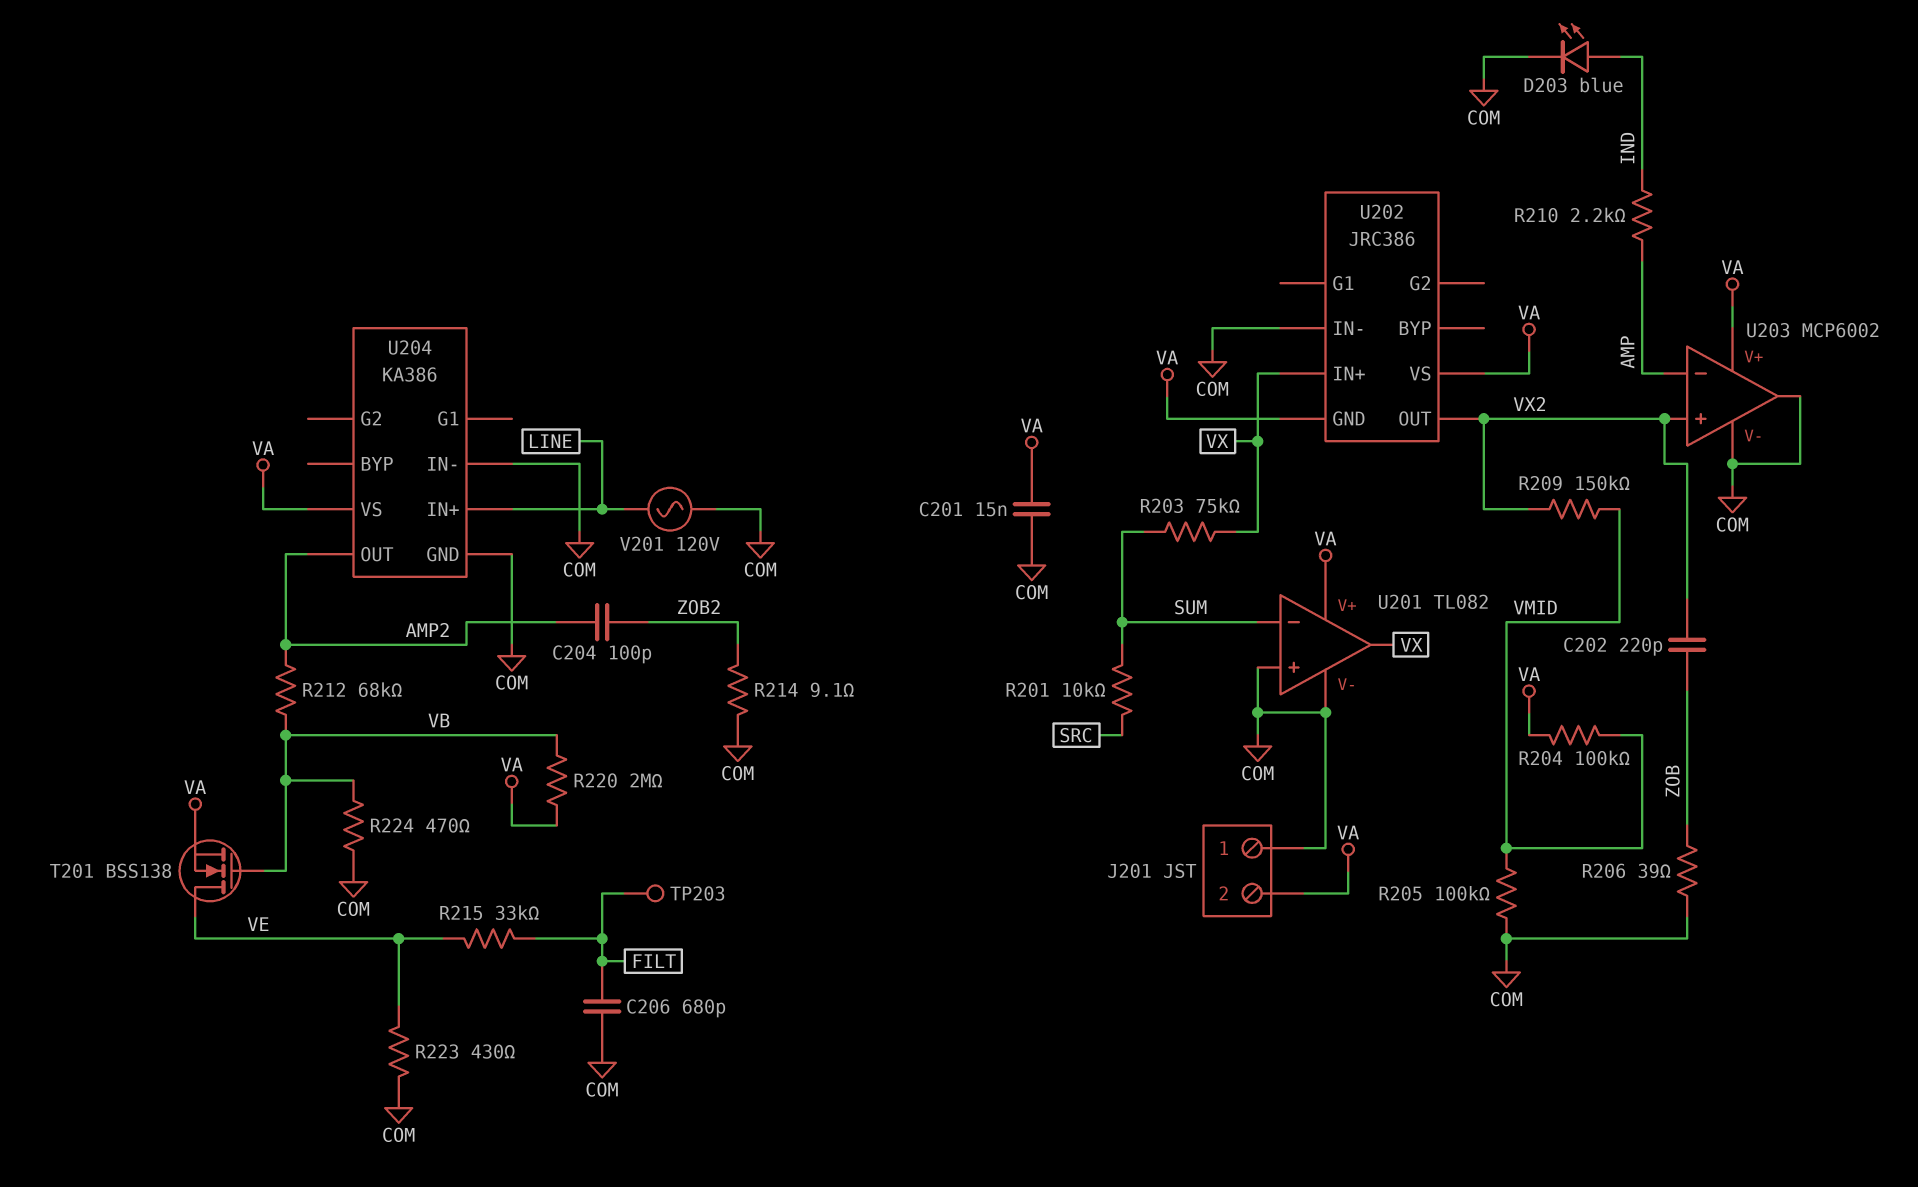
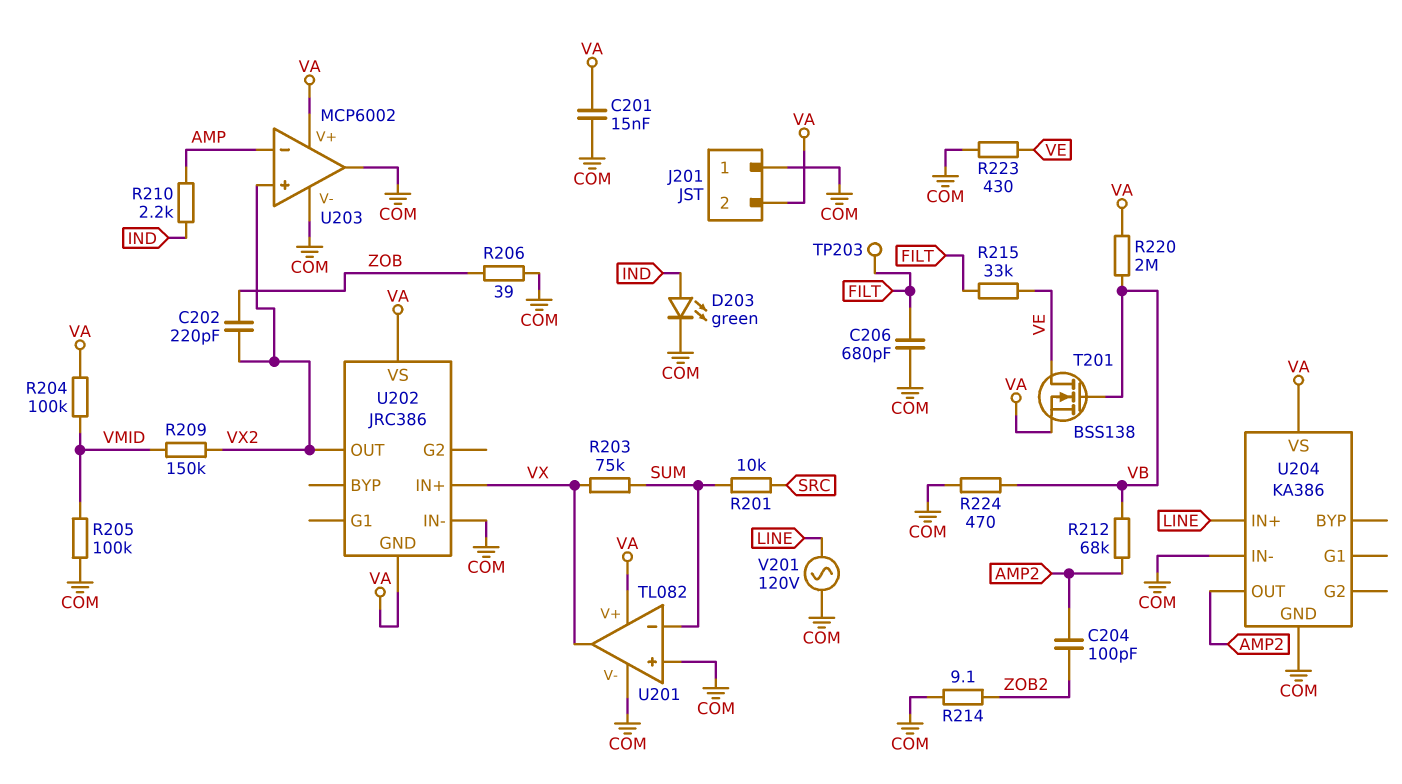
D203: LED blue (A IND, K COM) -> LED green (A IND, K COM)

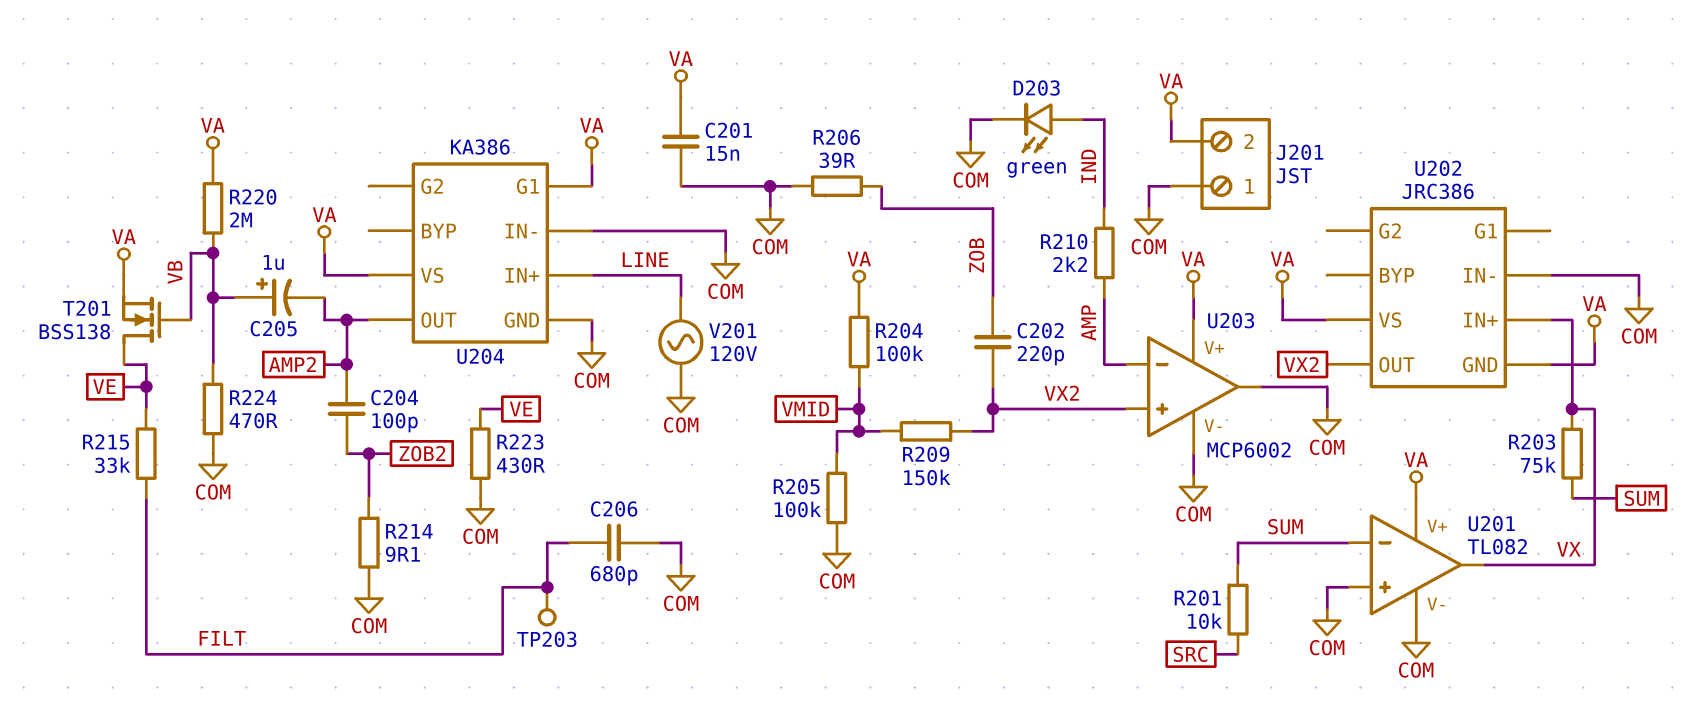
C205: none -> 1uF (plus VB, minus AMP2)
R212: 68k (AMP2, VB) -> none
U204 pin G1: none -> VA

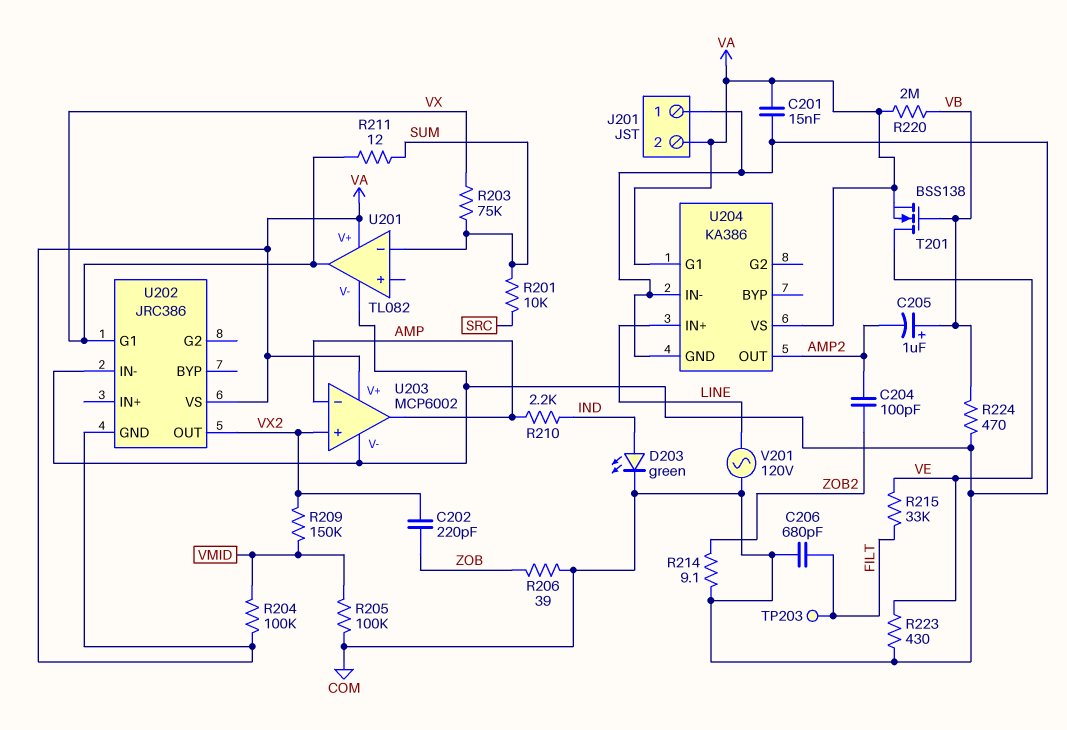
R211: none -> 12 (SUM, VX)
U201 pin in+: COM -> none
U202 pin G1: none -> VX
U202 pin IN+: VX -> none
U203 pin out: COM -> AMP

